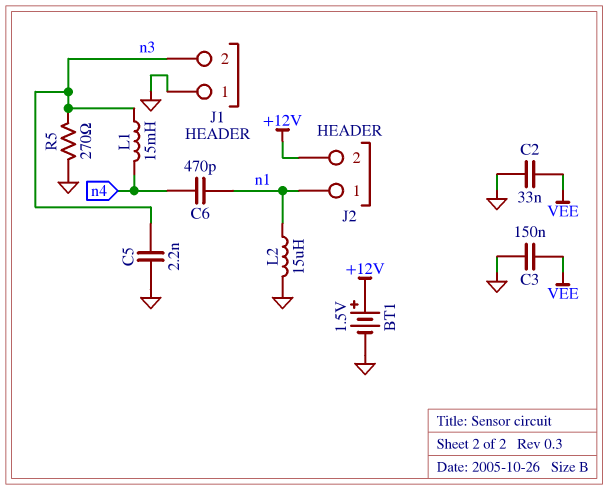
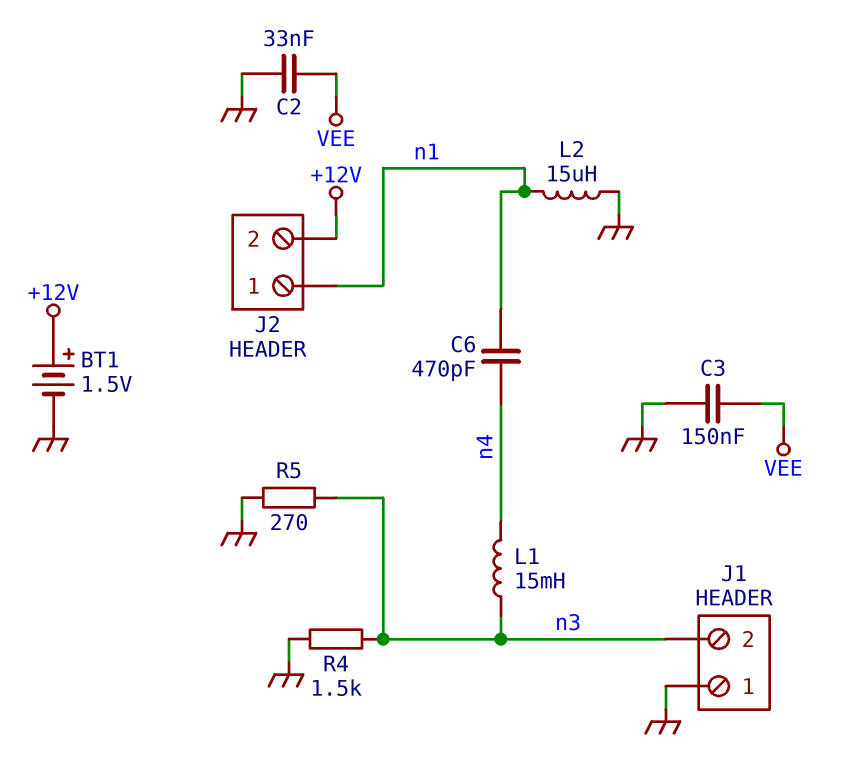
C5: 2.2nF (GND, n3) -> none
R4: none -> 1.5k (GND, n3)

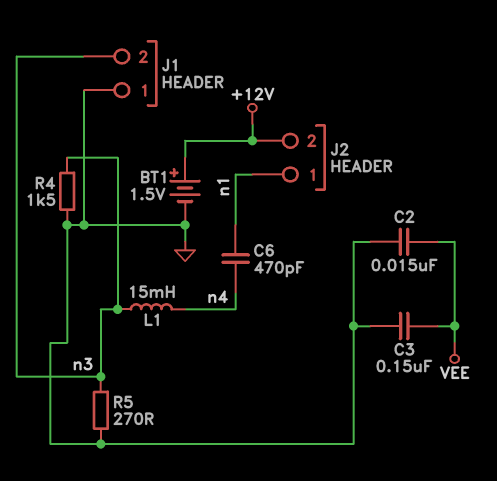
C2: 33nF (GND, VEE) -> 15nF (GND, VEE)
L2: 15uH (GND, n1) -> none

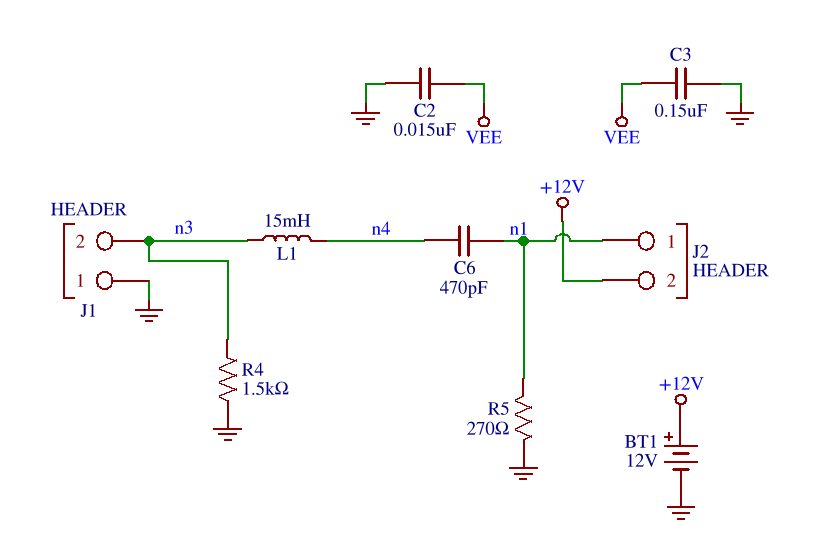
BT1: 1.5V (plus +12V, minus GND) -> 12V (plus +12V, minus GND)
R5: 270 (GND, n3) -> 270 (GND, n1)

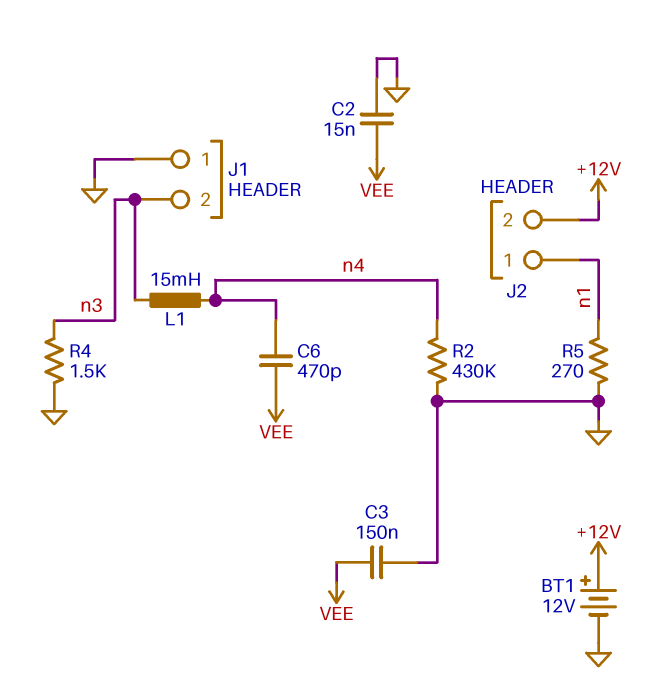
C6: 470pF (n1, n4) -> 470pF (VEE, n4)
R2: none -> 430k (GND, n4)

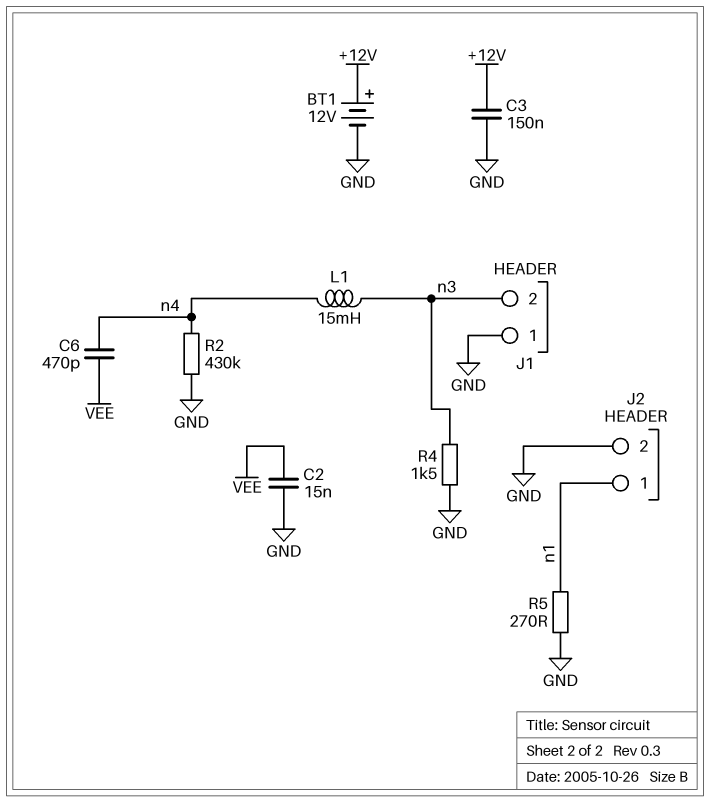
C3: 150nF (GND, VEE) -> 150nF (+12V, GND)
J2 pin 2: +12V -> GND

